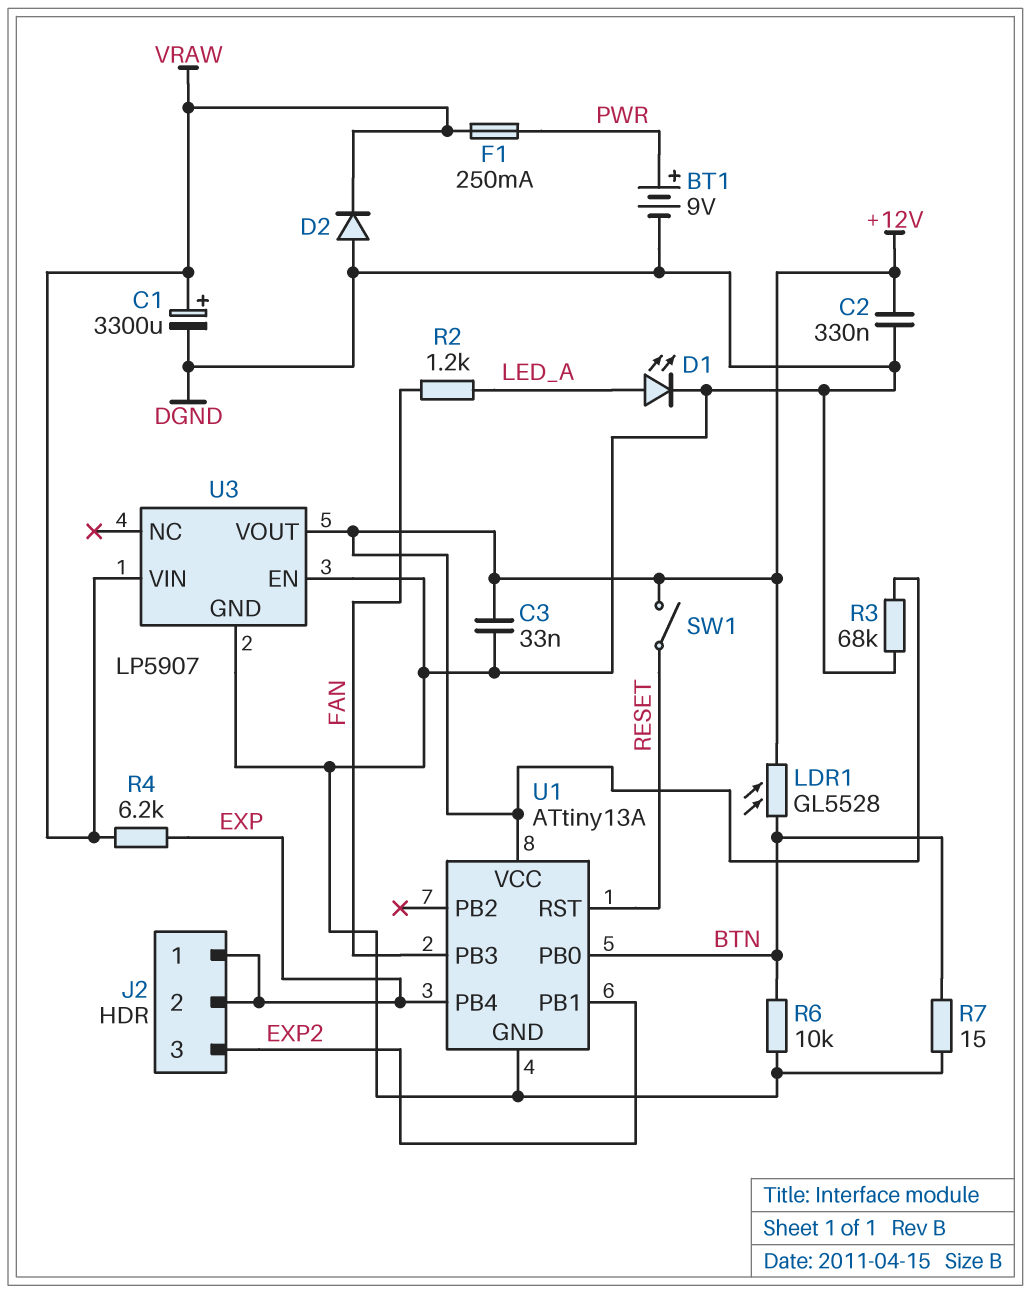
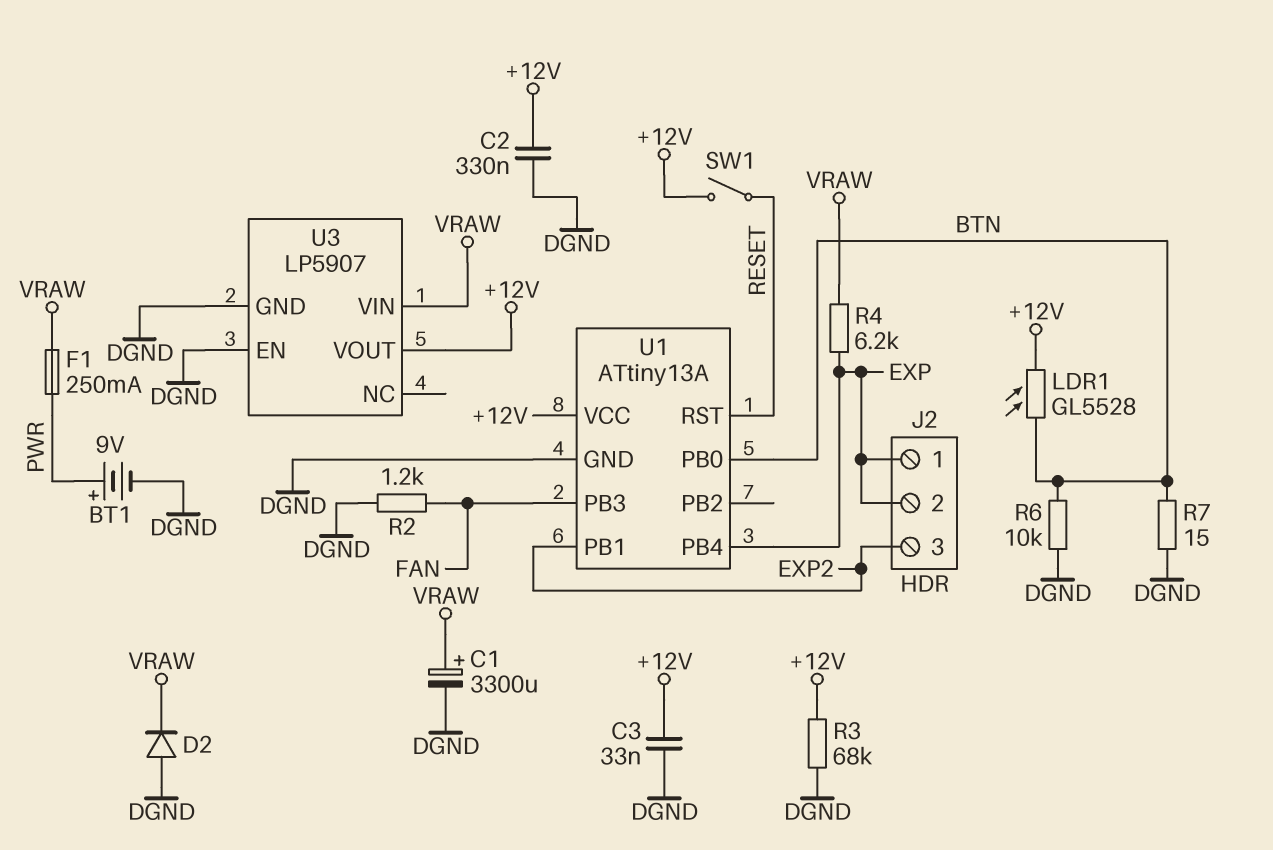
D1: LED (A LED_A, K DGND) -> none
R2: 1.2k (FAN, LED_A) -> 1.2k (DGND, FAN)

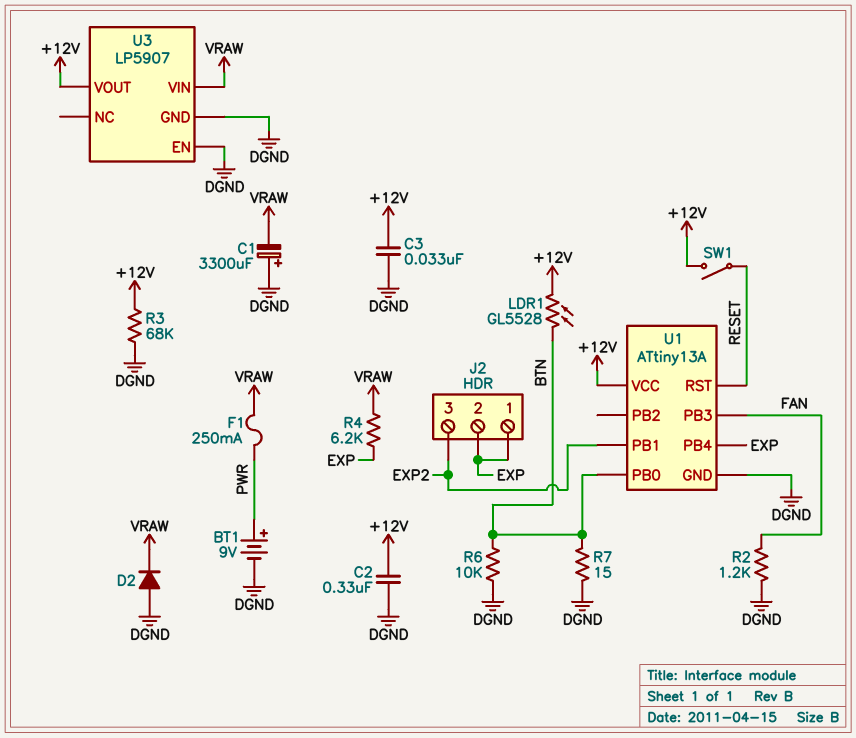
C1: 3300uF (plus VRAW, minus DGND) -> 3300uF (plus DGND, minus VRAW)

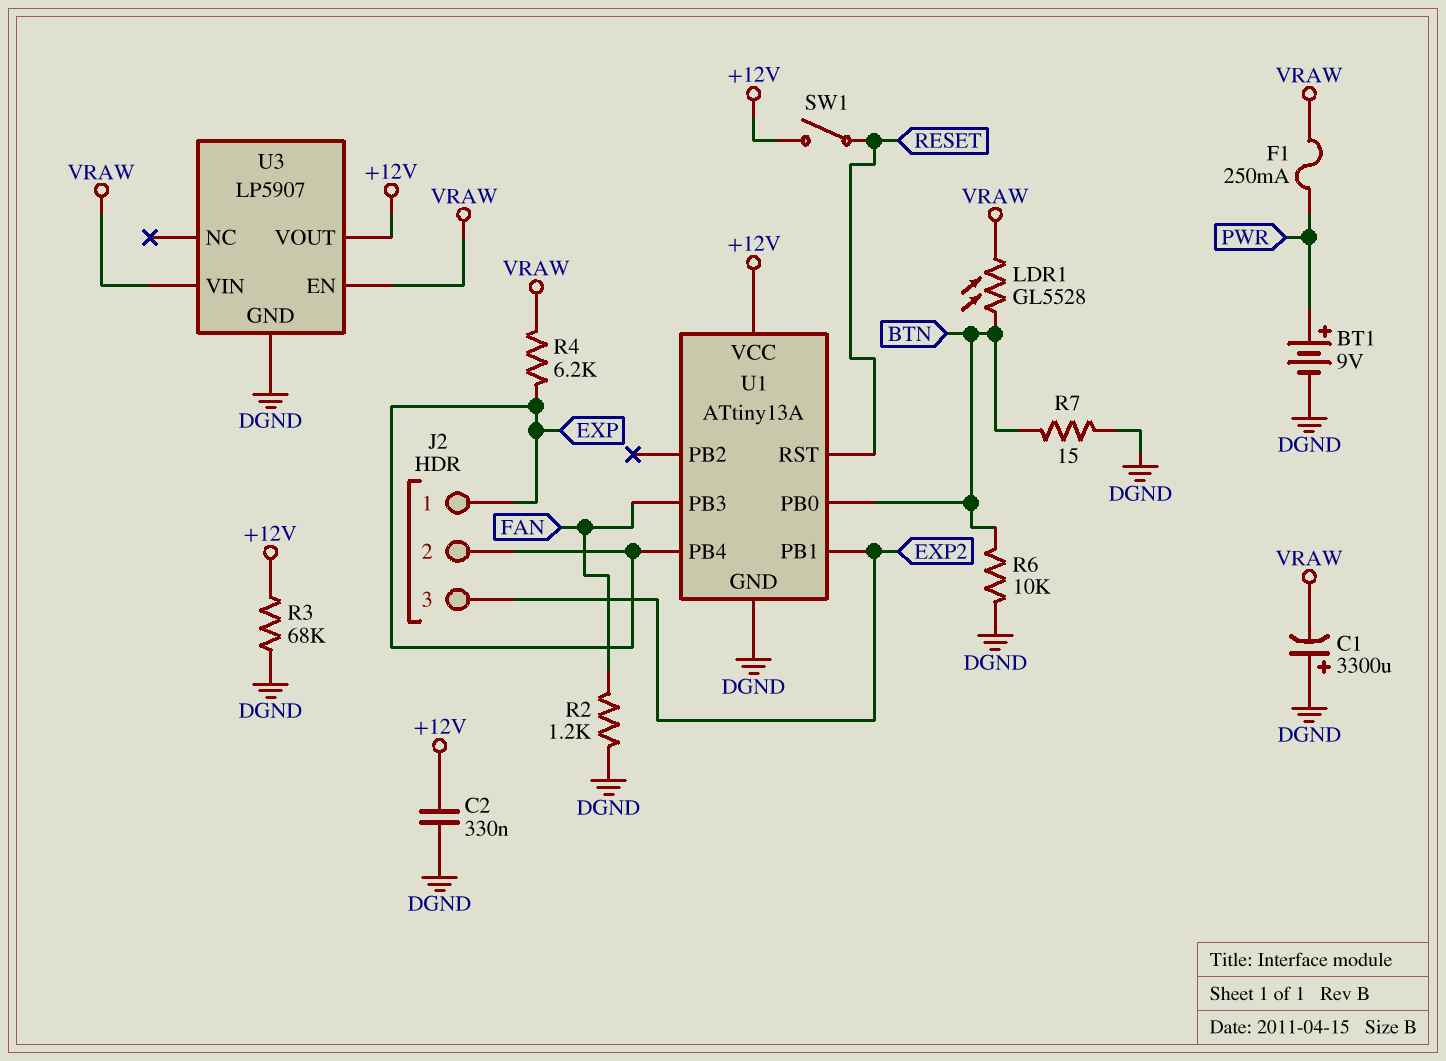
C3: 33nF (+12V, DGND) -> none
D2: diode (A DGND, K VRAW) -> none
LDR1: GL5528 (+12V, BTN) -> GL5528 (BTN, VRAW)
U3 pin EN: DGND -> VRAW

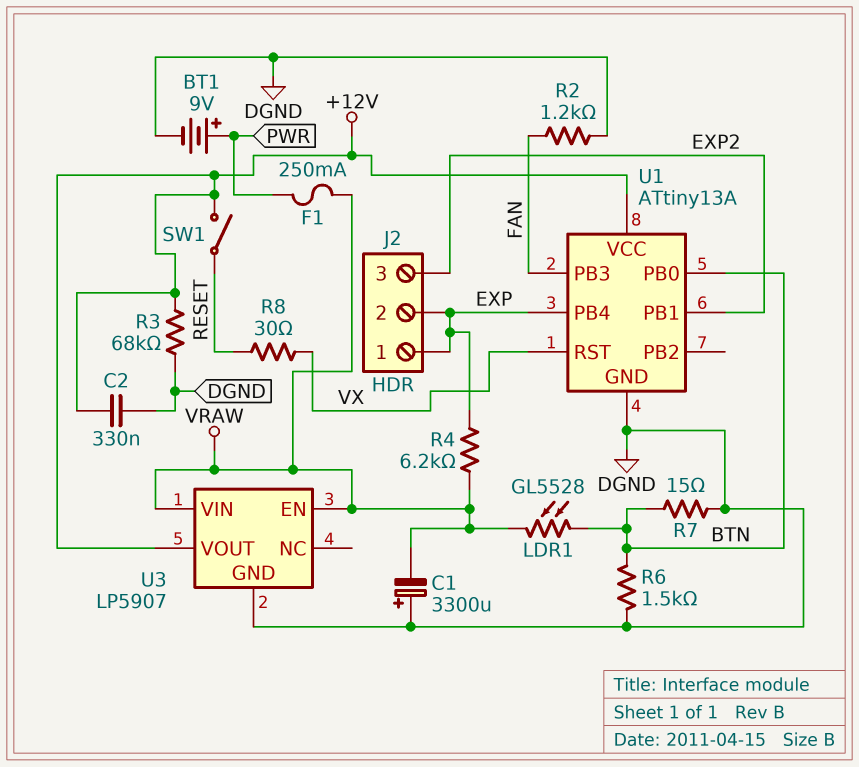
R6: 10k (BTN, DGND) -> 1.5k (BTN, DGND)
R8: none -> 30 (RESET, VX)
U1 pin RST: RESET -> VX

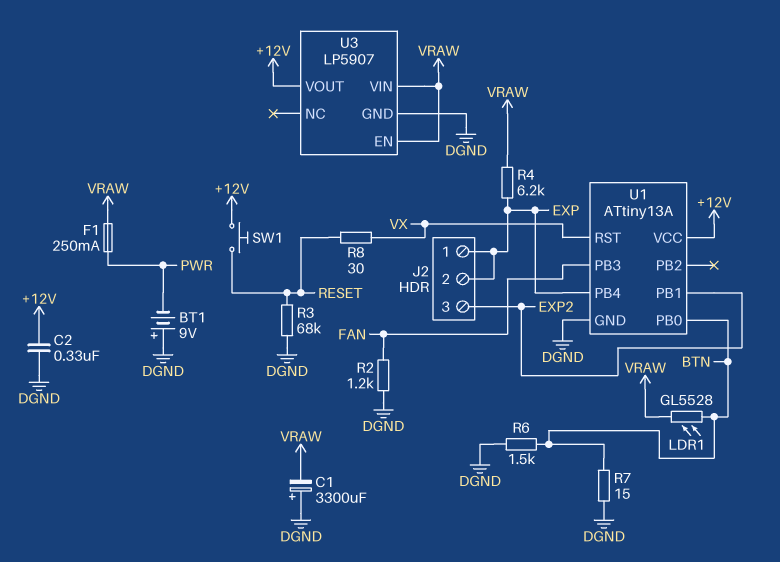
BT1: 9V (plus PWR, minus DGND) -> 9V (plus DGND, minus PWR)
R3: 68k (+12V, DGND) -> 68k (DGND, RESET)
SW1: switch (+12V, RESET) -> button (+12V, RESET)

